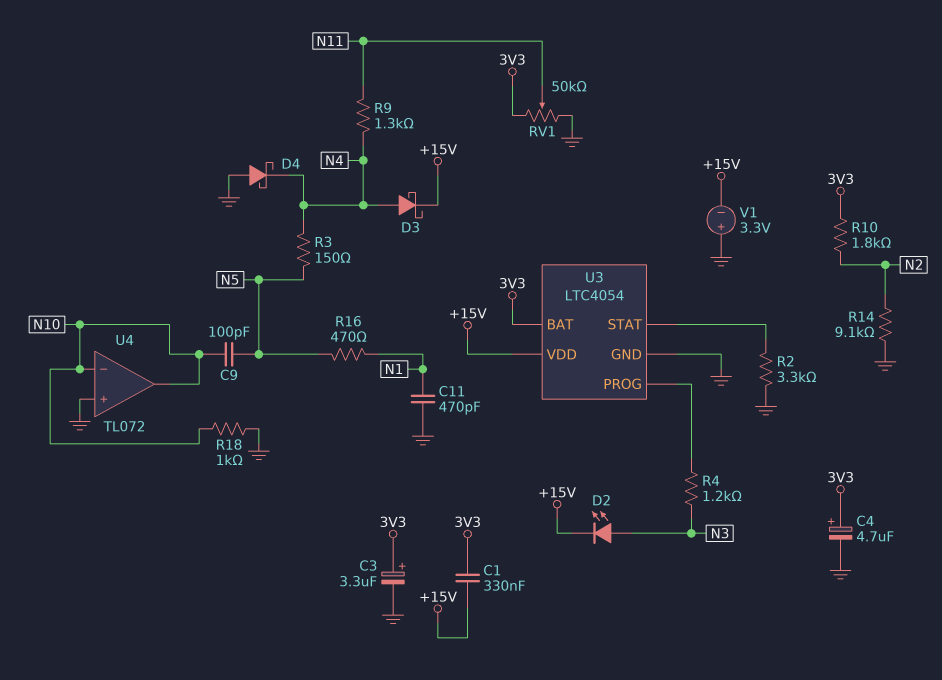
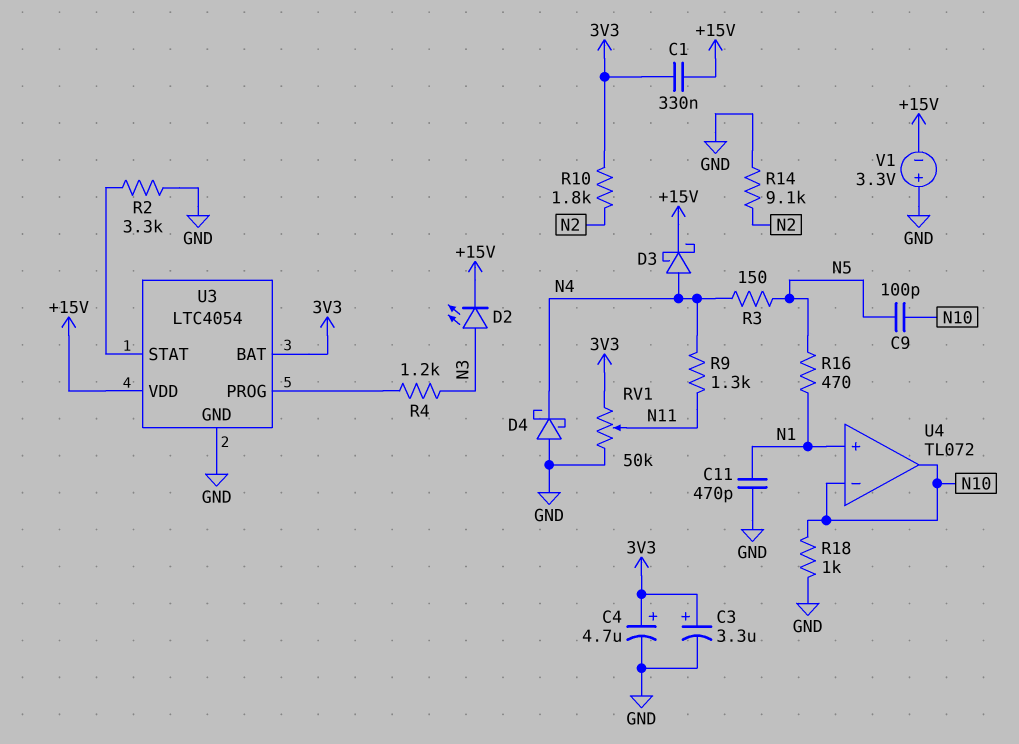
U4 pin in+: GND -> N1

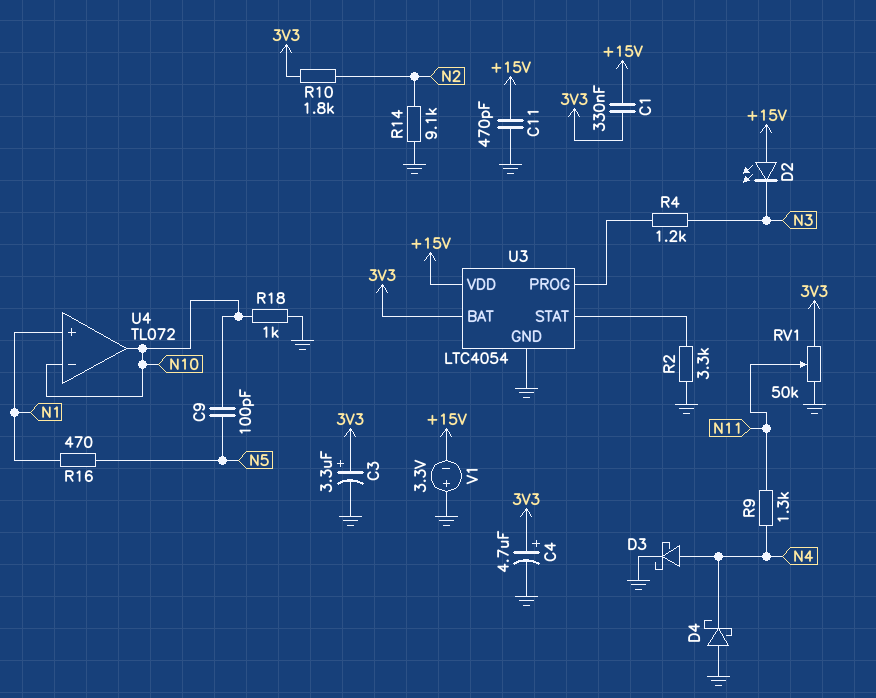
C11: 470pF (GND, N1) -> 470pF (+15V, GND)
D2: LED (A N3, K +15V) -> LED (A +15V, K N3)
D3: schottky (A N4, K +15V) -> schottky (A N4, K GND)
R3: 150 (N4, N5) -> none

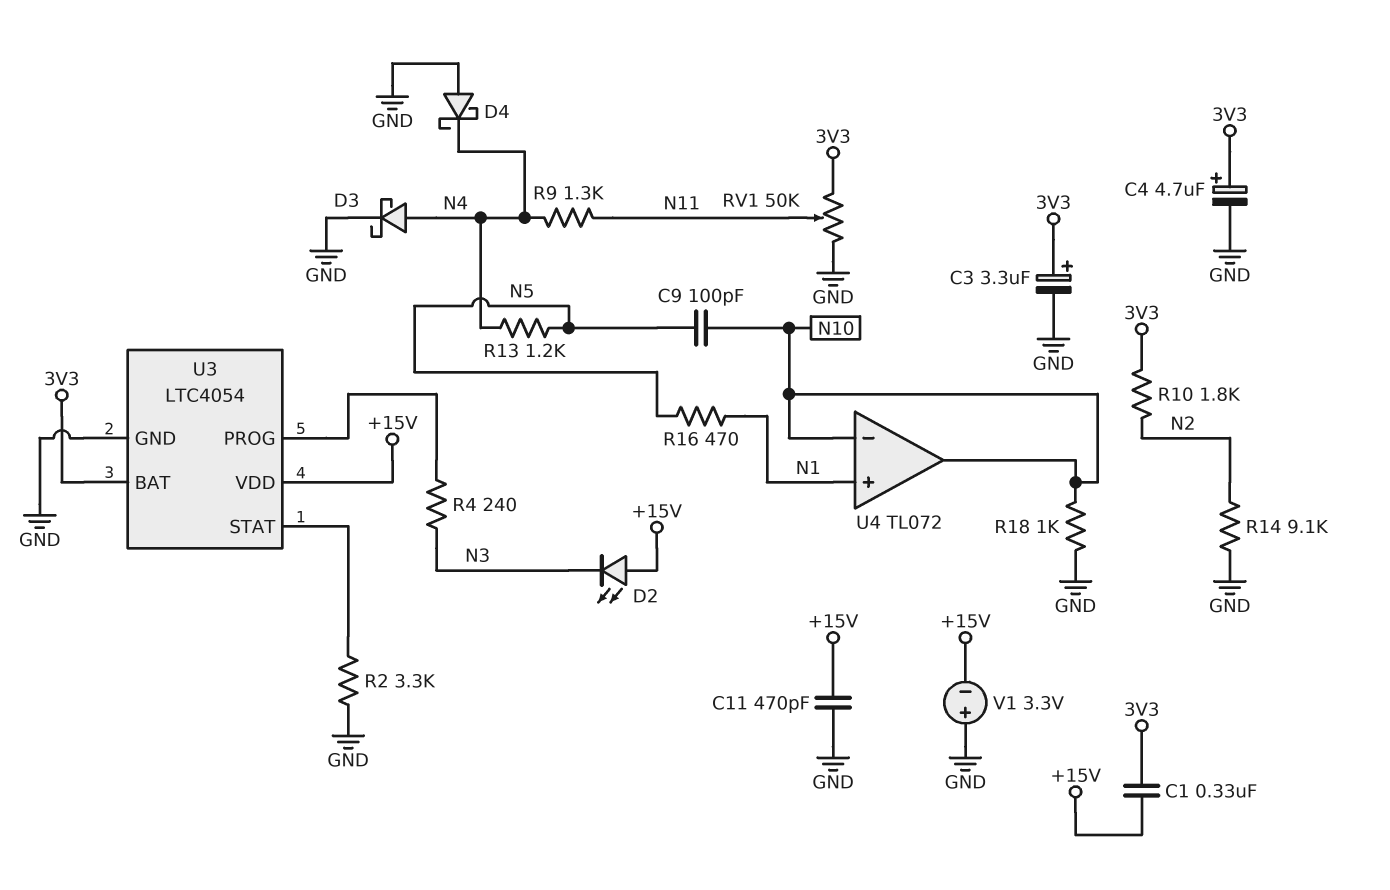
R4: 1.2k (N3, U3/PROG) -> 240 (N3, U3/PROG)
R13: none -> 1.2k (N4, N5)

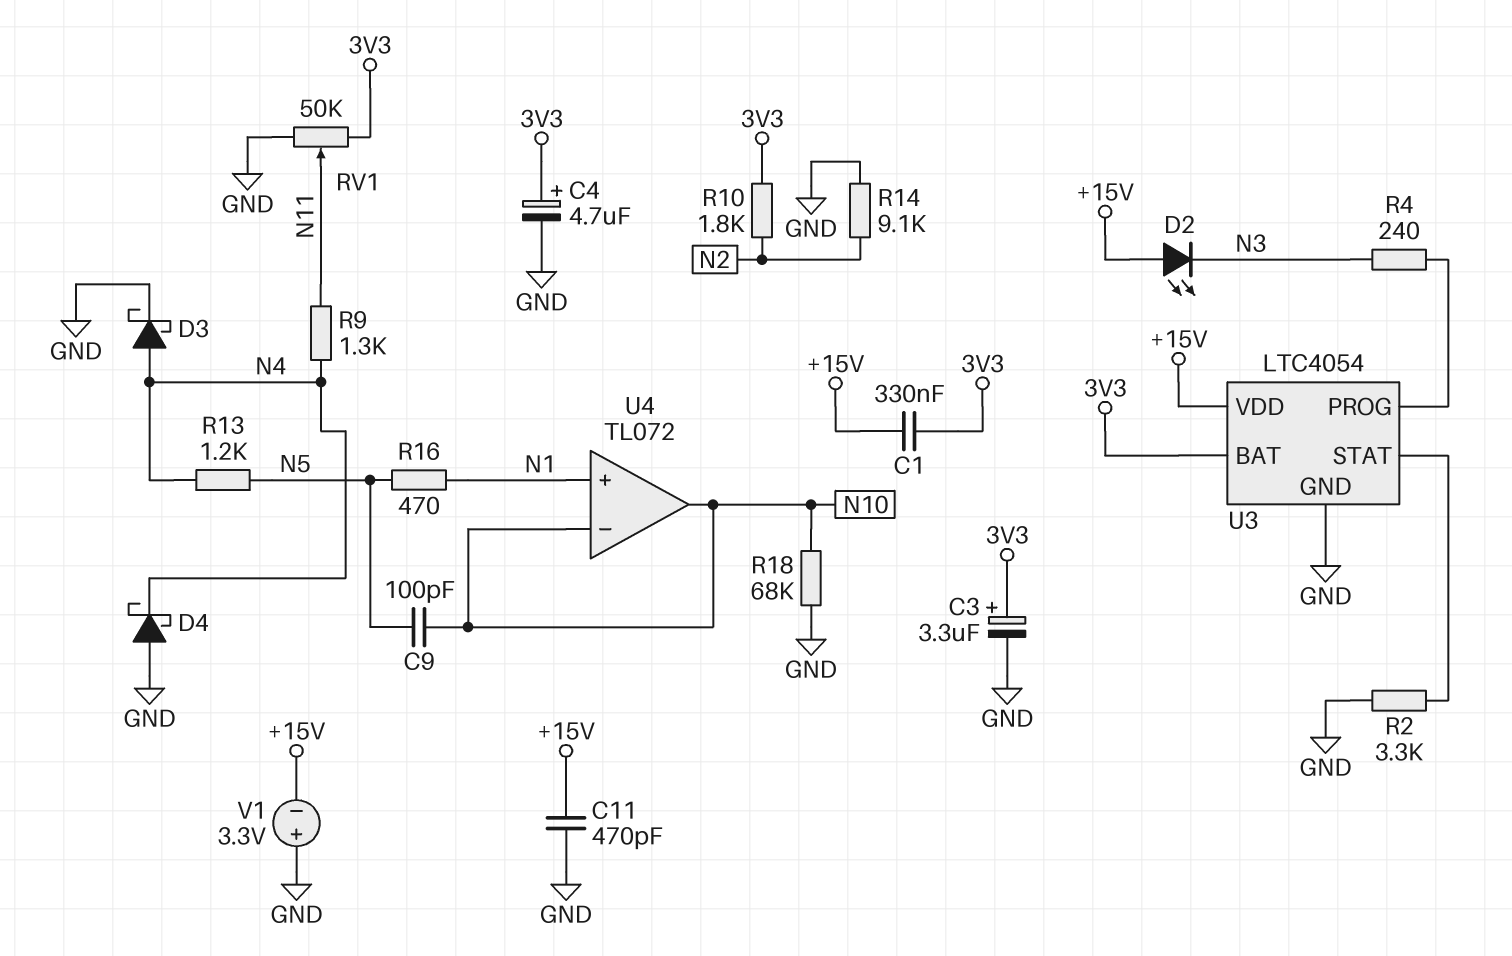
R18: 1k (GND, N10) -> 68k (GND, N10)

